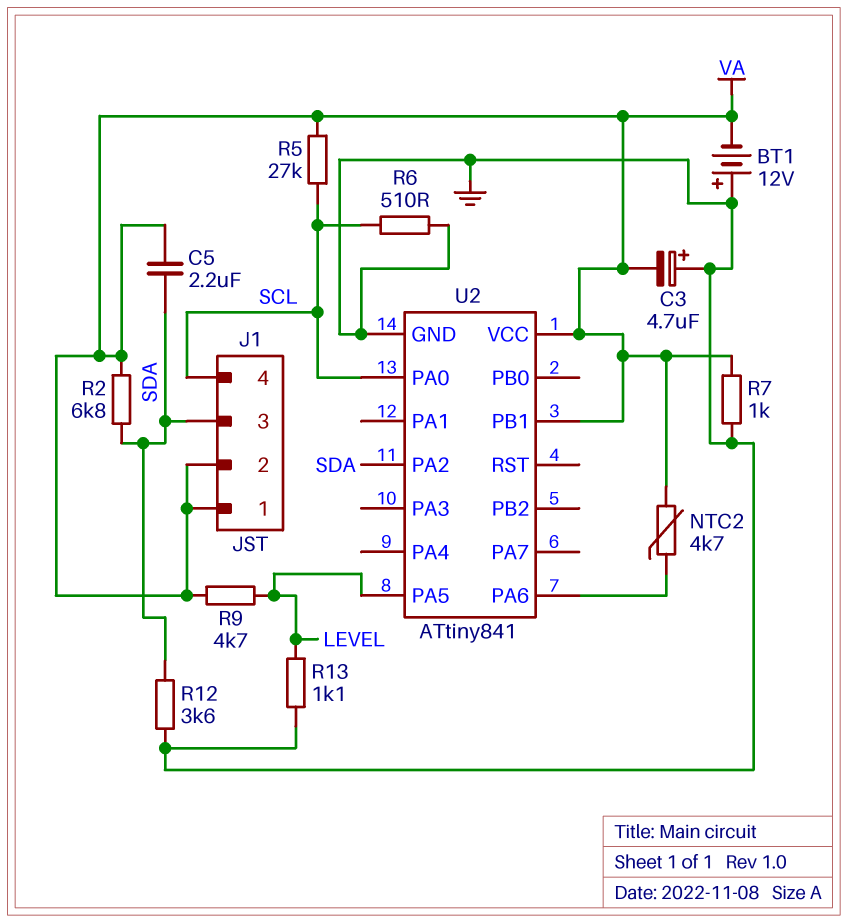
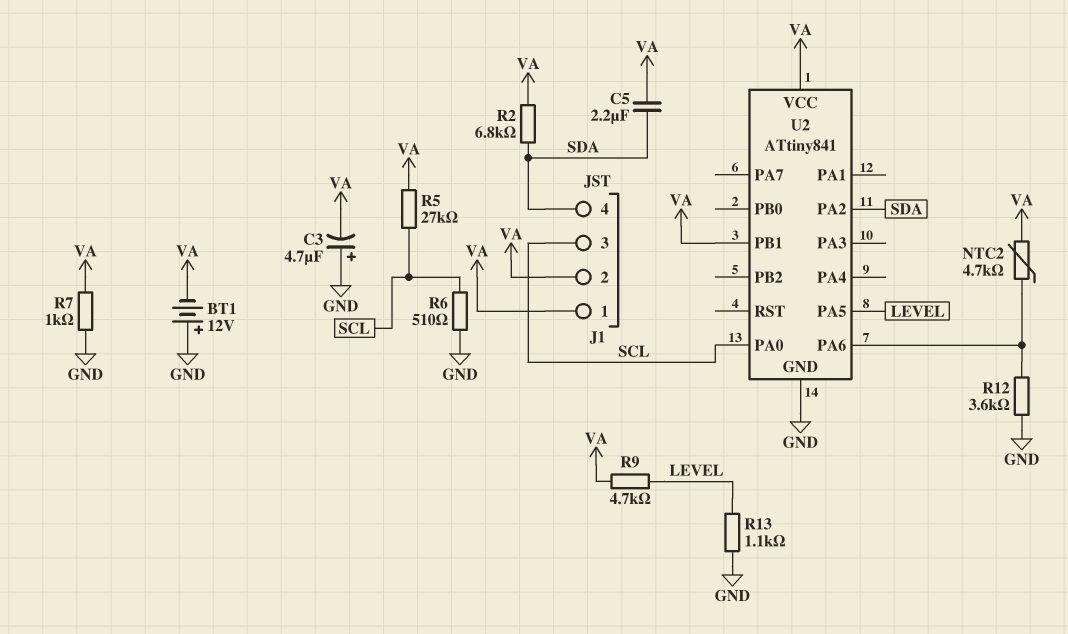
J1 pin 3: SDA -> SCL
J1 pin 4: SCL -> SDA
R12: 3.6k (GND, SDA) -> 3.6k (GND, U2/PA6)

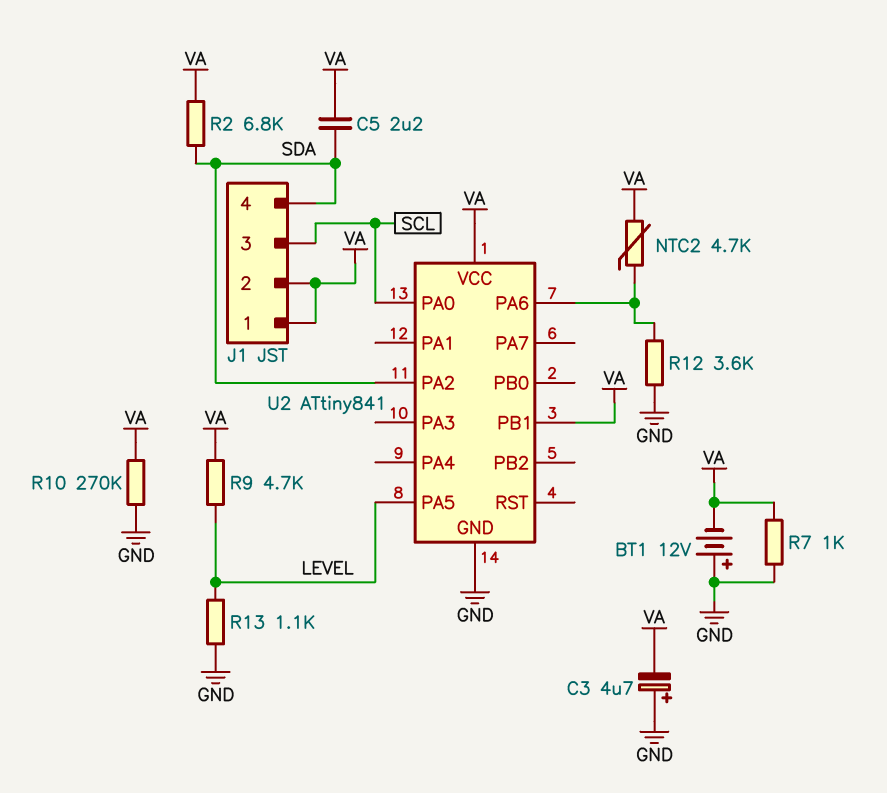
R5: 27k (SCL, VA) -> none
R6: 510 (GND, SCL) -> none
R10: none -> 270k (GND, VA)

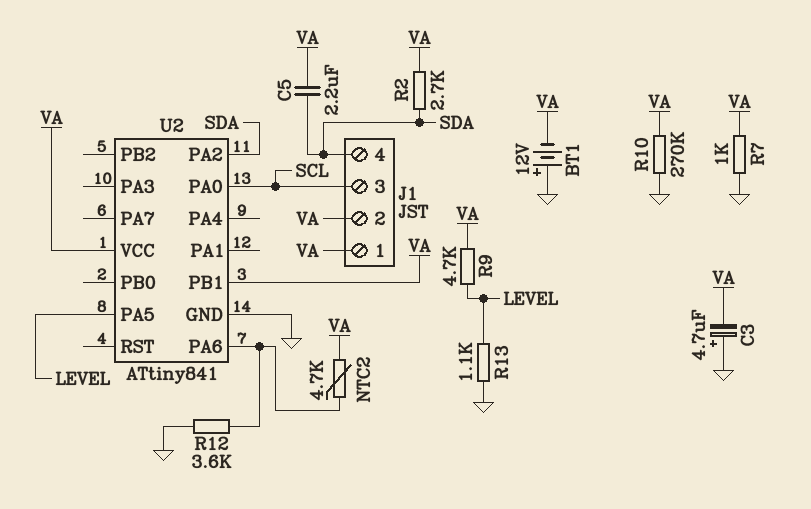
R2: 6.8k (SDA, VA) -> 2.7k (SDA, VA)

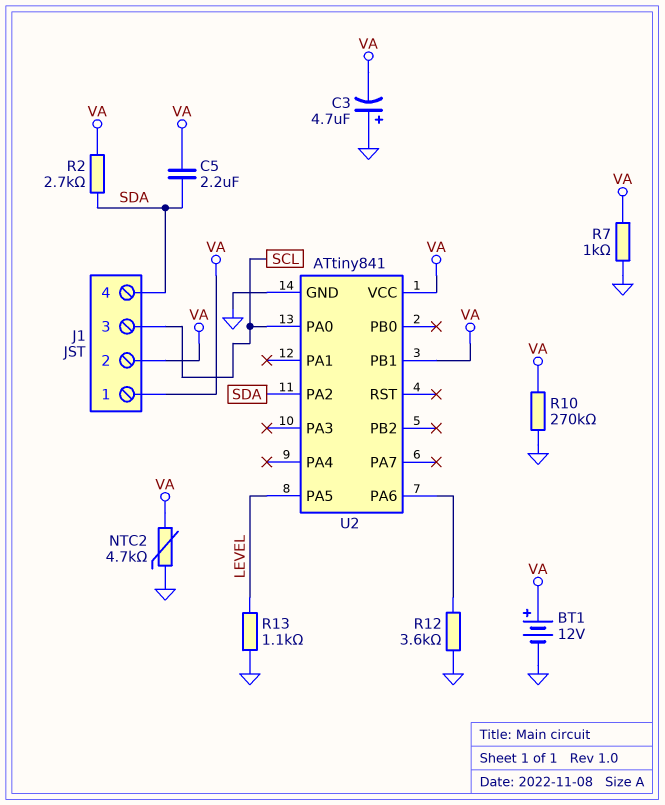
BT1: 12V (plus GND, minus VA) -> 12V (plus VA, minus GND)
NTC2: 4.7k (U2/PA6, VA) -> 4.7k (GND, VA)
R9: 4.7k (LEVEL, VA) -> none

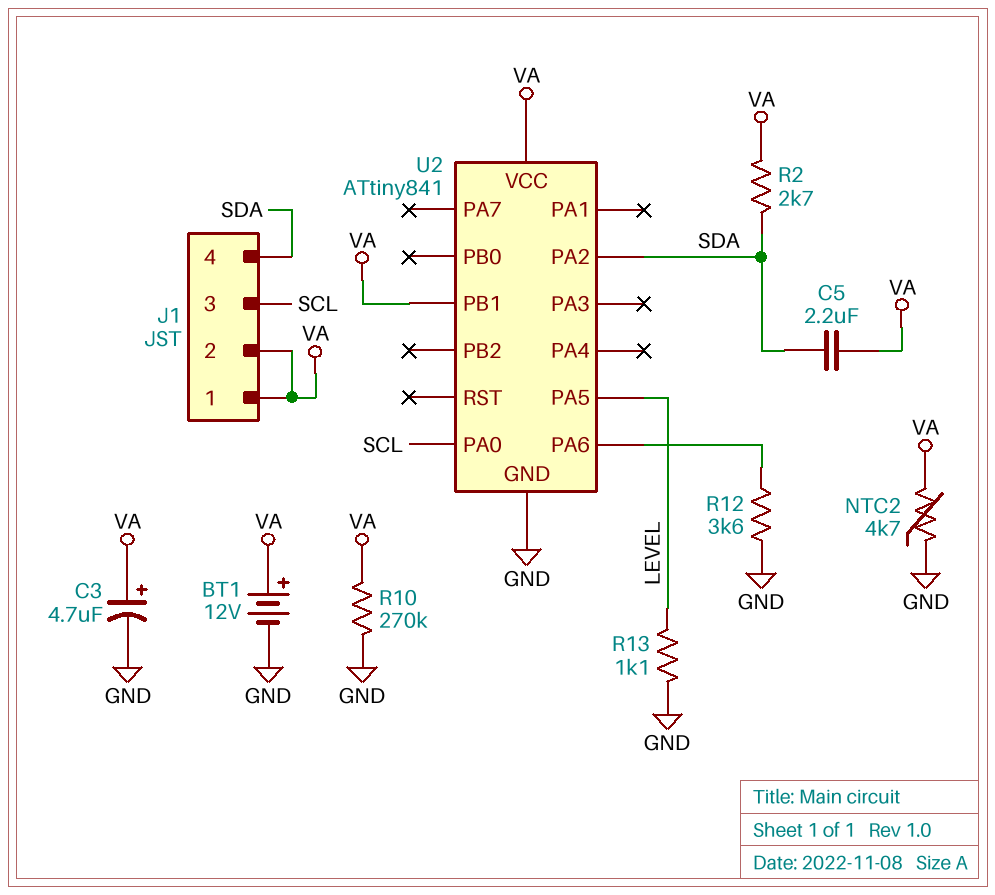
C3: 4.7uF (plus GND, minus VA) -> 4.7uF (plus VA, minus GND)
R7: 1k (GND, VA) -> none

